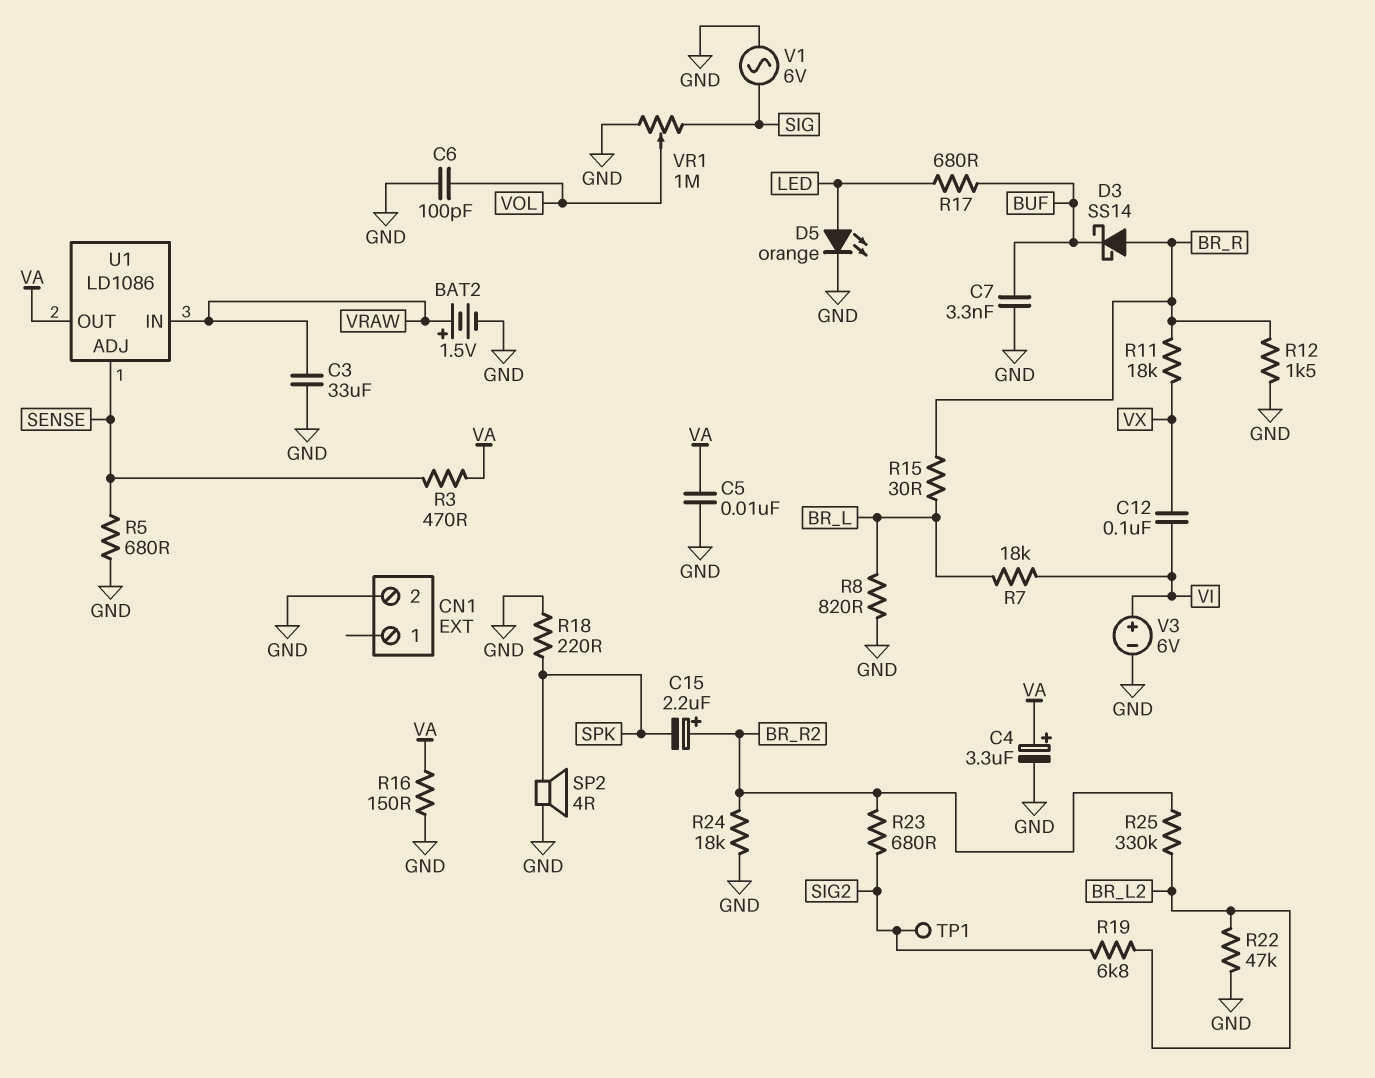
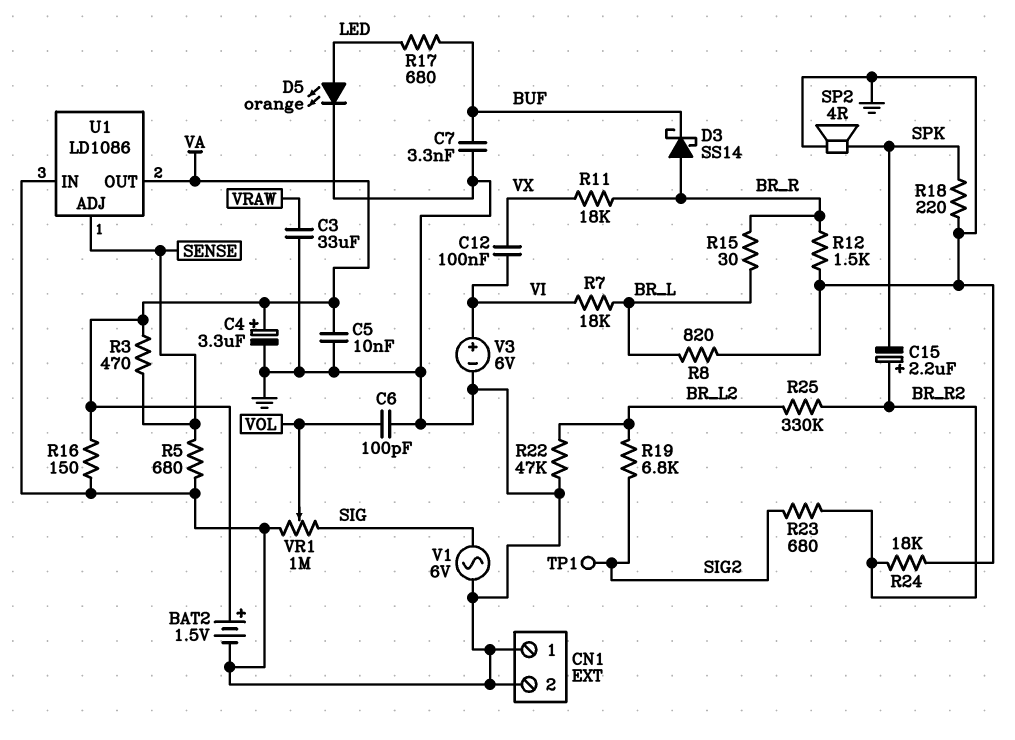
BAT2: 1.5V (plus VRAW, minus GND) -> 1.5V (plus VA, minus GND)
CN1 pin 1: none -> GND
U1 pin IN: VRAW -> GND

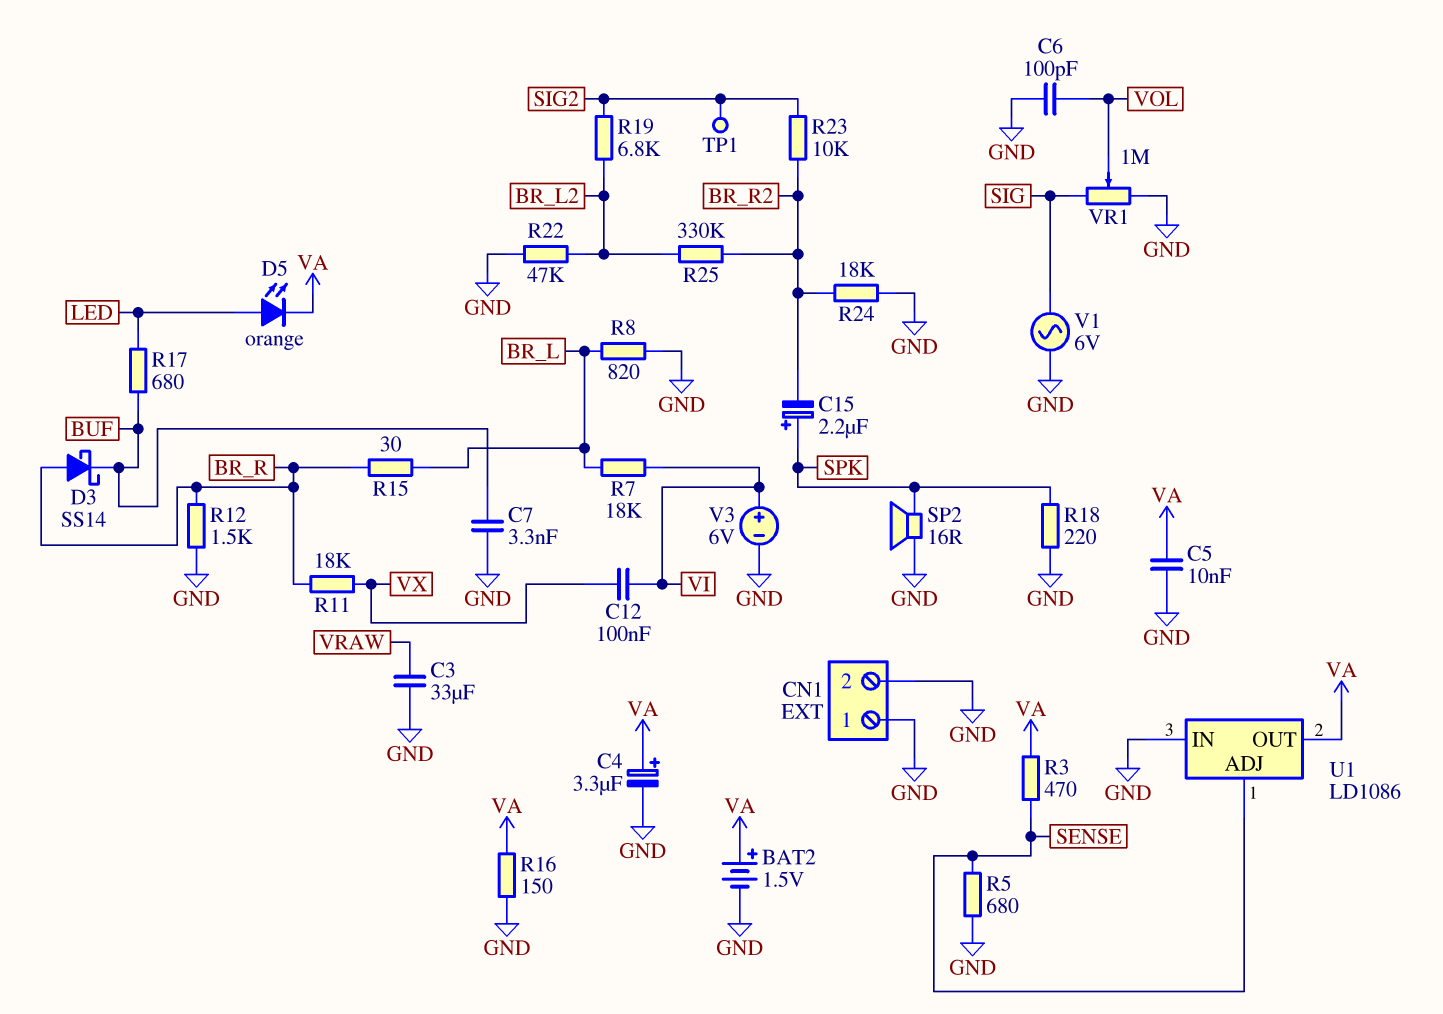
C15: 2.2uF (plus BR_R2, minus SPK) -> 2.2uF (plus SPK, minus BR_R2)
D5: LED orange (A LED, K GND) -> LED orange (A LED, K VA)
R23: 680 (BR_R2, SIG2) -> 10k (BR_R2, SIG2)
SP2: speaker 4R (GND, SPK) -> speaker 16R (GND, SPK)

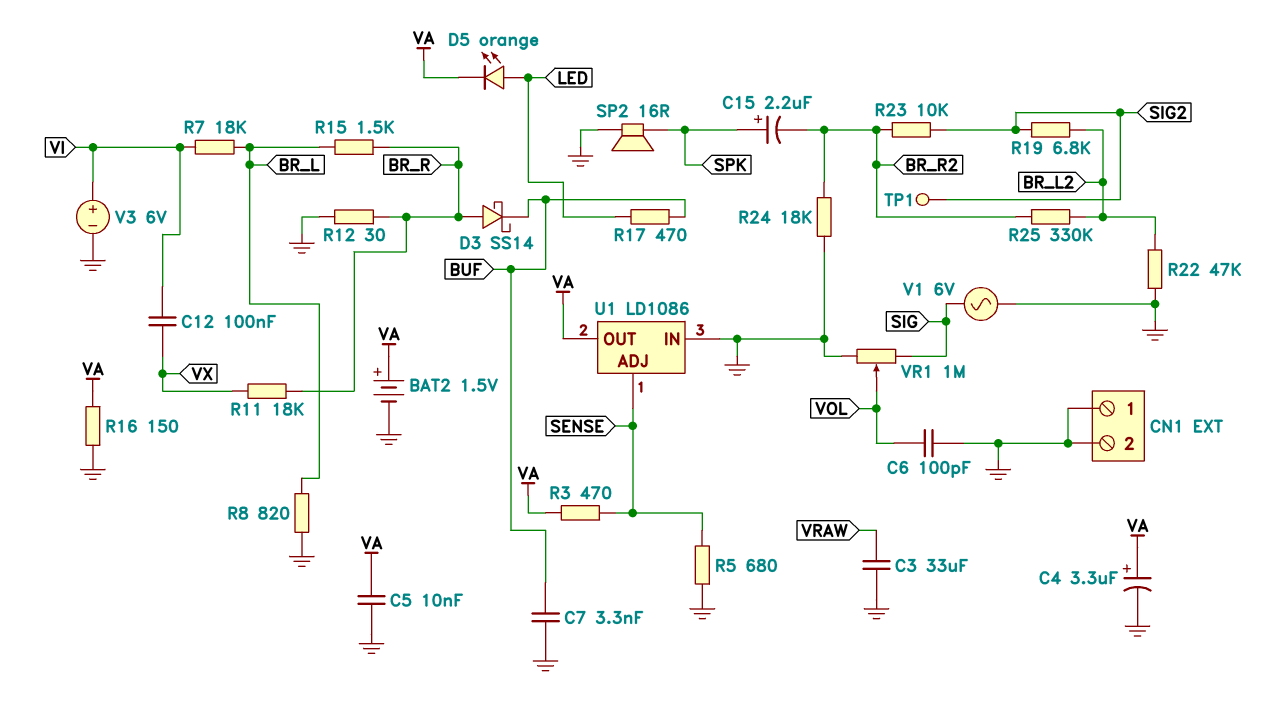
R12: 1.5k (BR_R, GND) -> 30 (BR_R, GND)
R15: 30 (BR_L, BR_R) -> 1.5k (BR_L, BR_R)
R17: 680 (BUF, LED) -> 470 (BUF, LED)
R18: 220 (GND, SPK) -> none

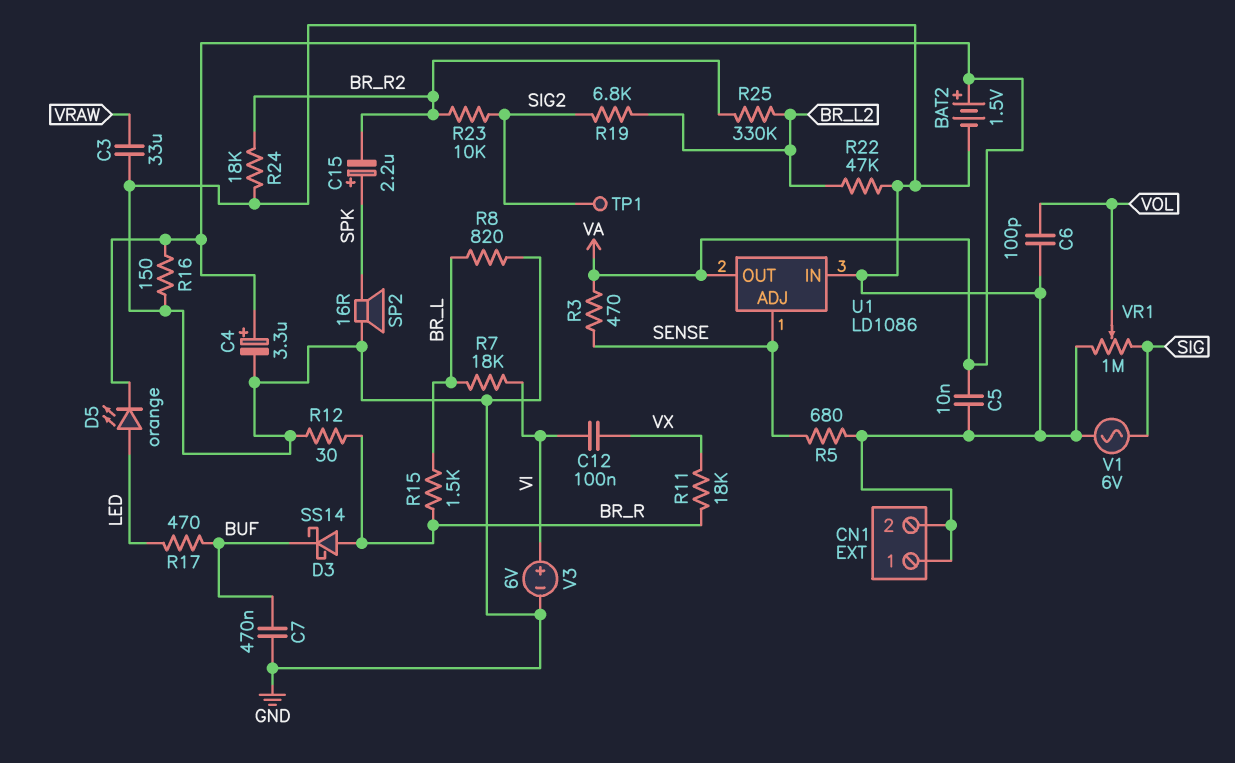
C7: 3.3nF (BUF, GND) -> 470nF (BUF, GND)

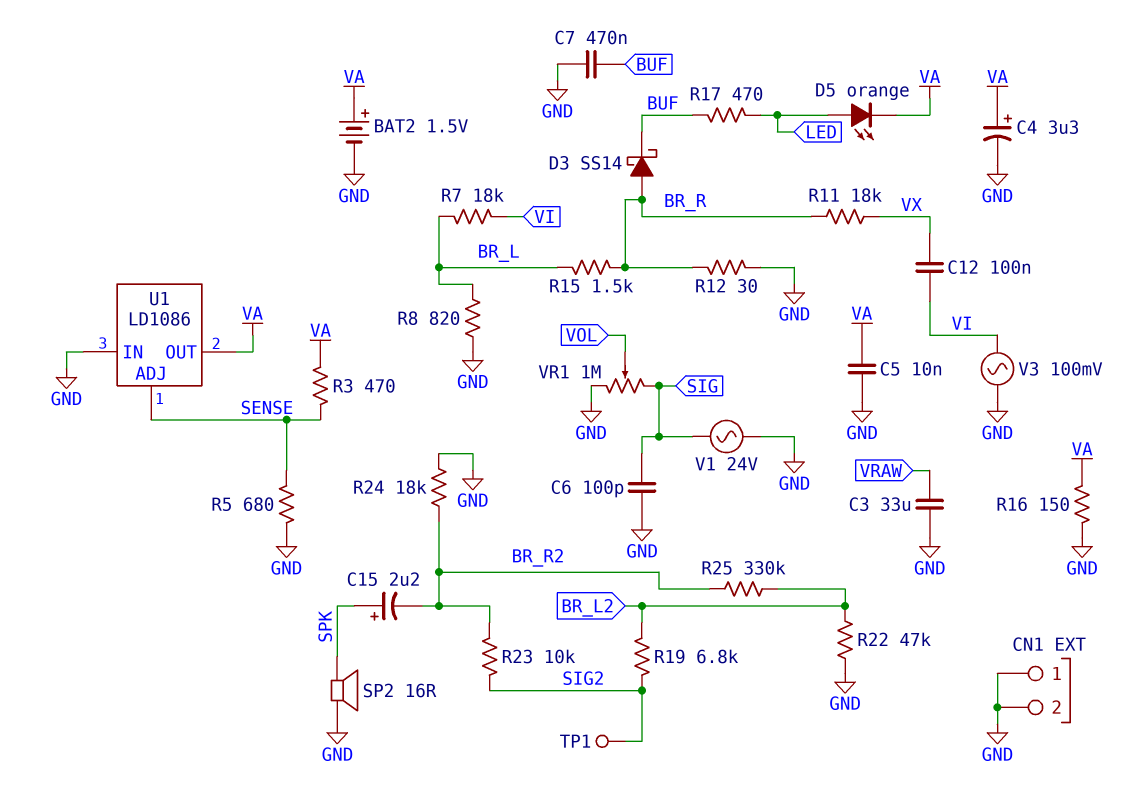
C6: 100pF (GND, VOL) -> 100pF (GND, SIG)
V1: AC 6V (GND, SIG) -> AC 24V (GND, SIG)
V3: 6V (plus VI, minus GND) -> AC 100mV (GND, VI)

